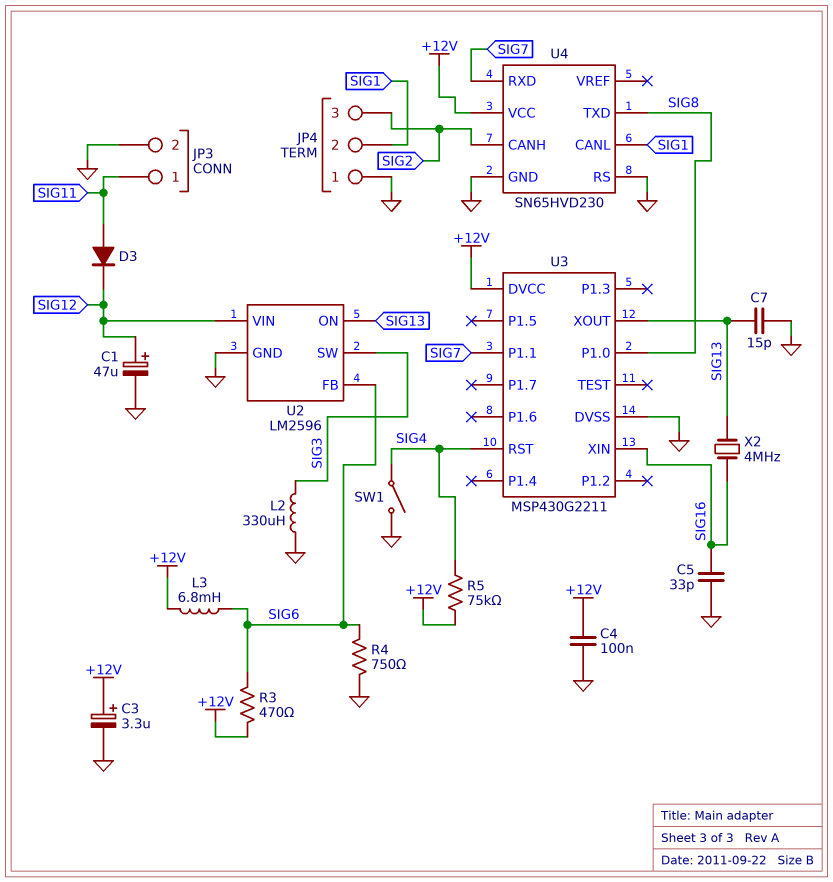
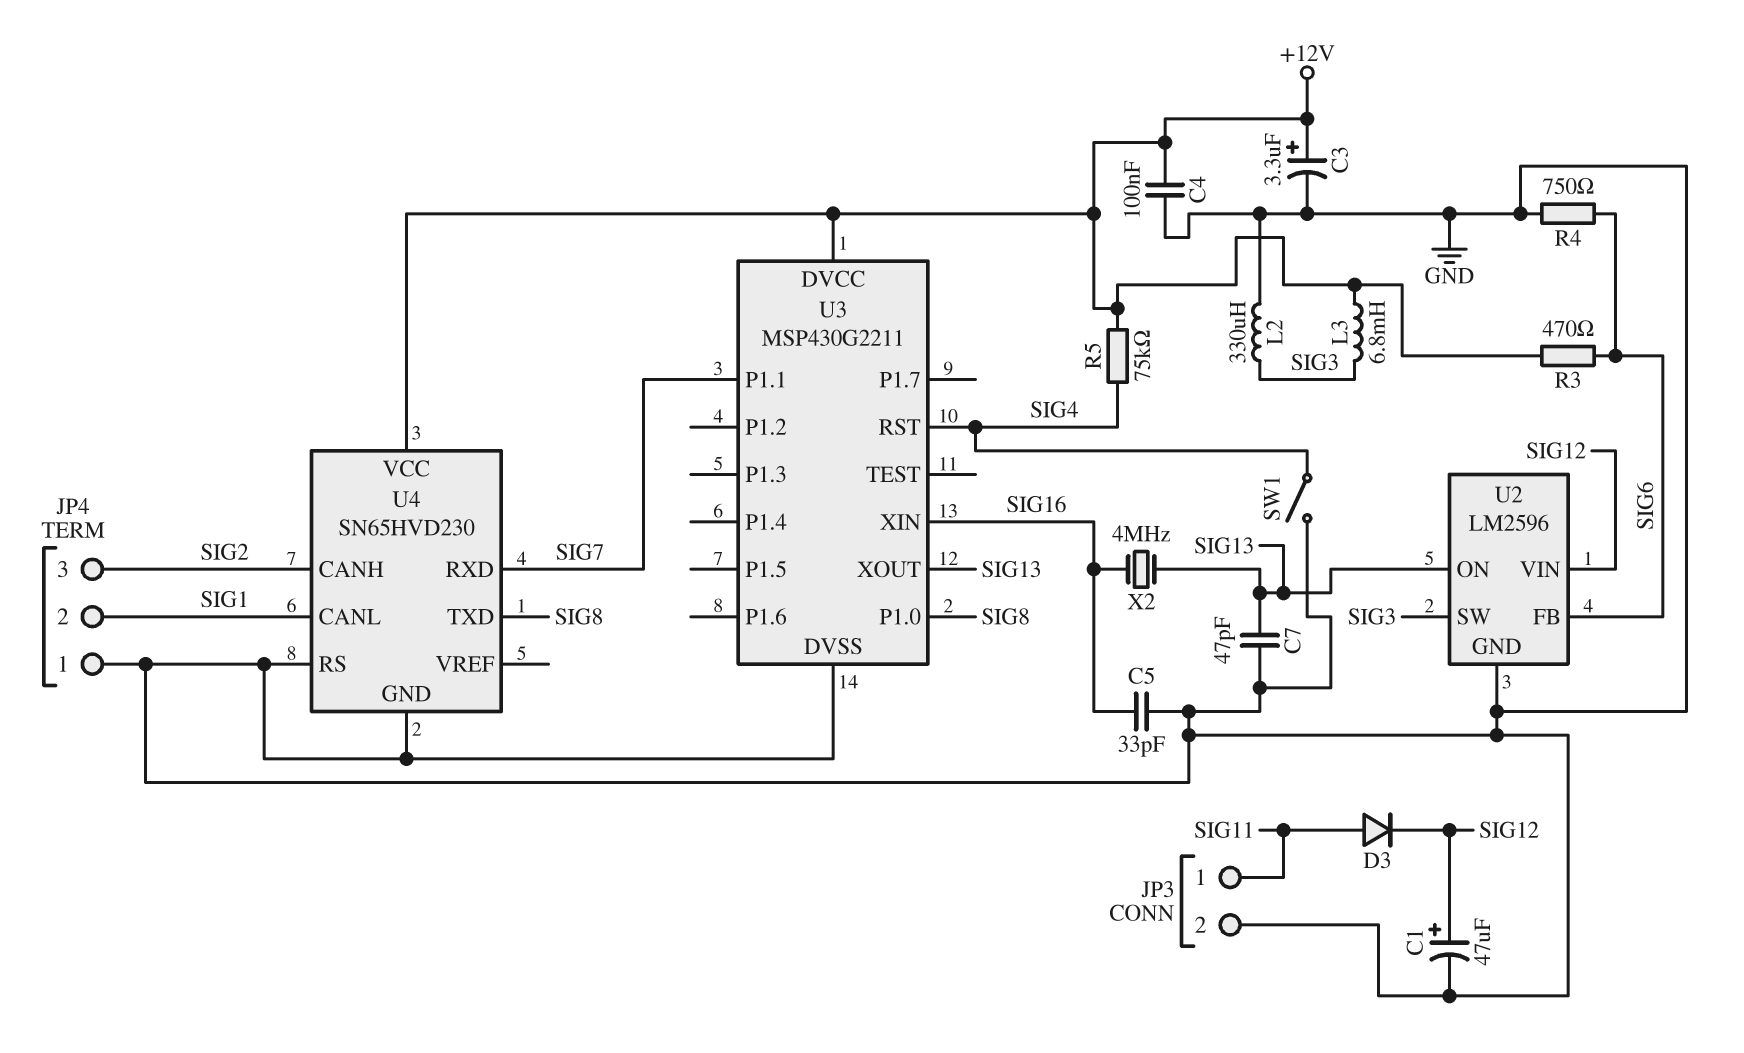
C7: 15pF (GND, SIG13) -> 47pF (GND, SIG13)
L3: 6.8mH (+12V, SIG6) -> 6.8mH (+12V, SIG3)

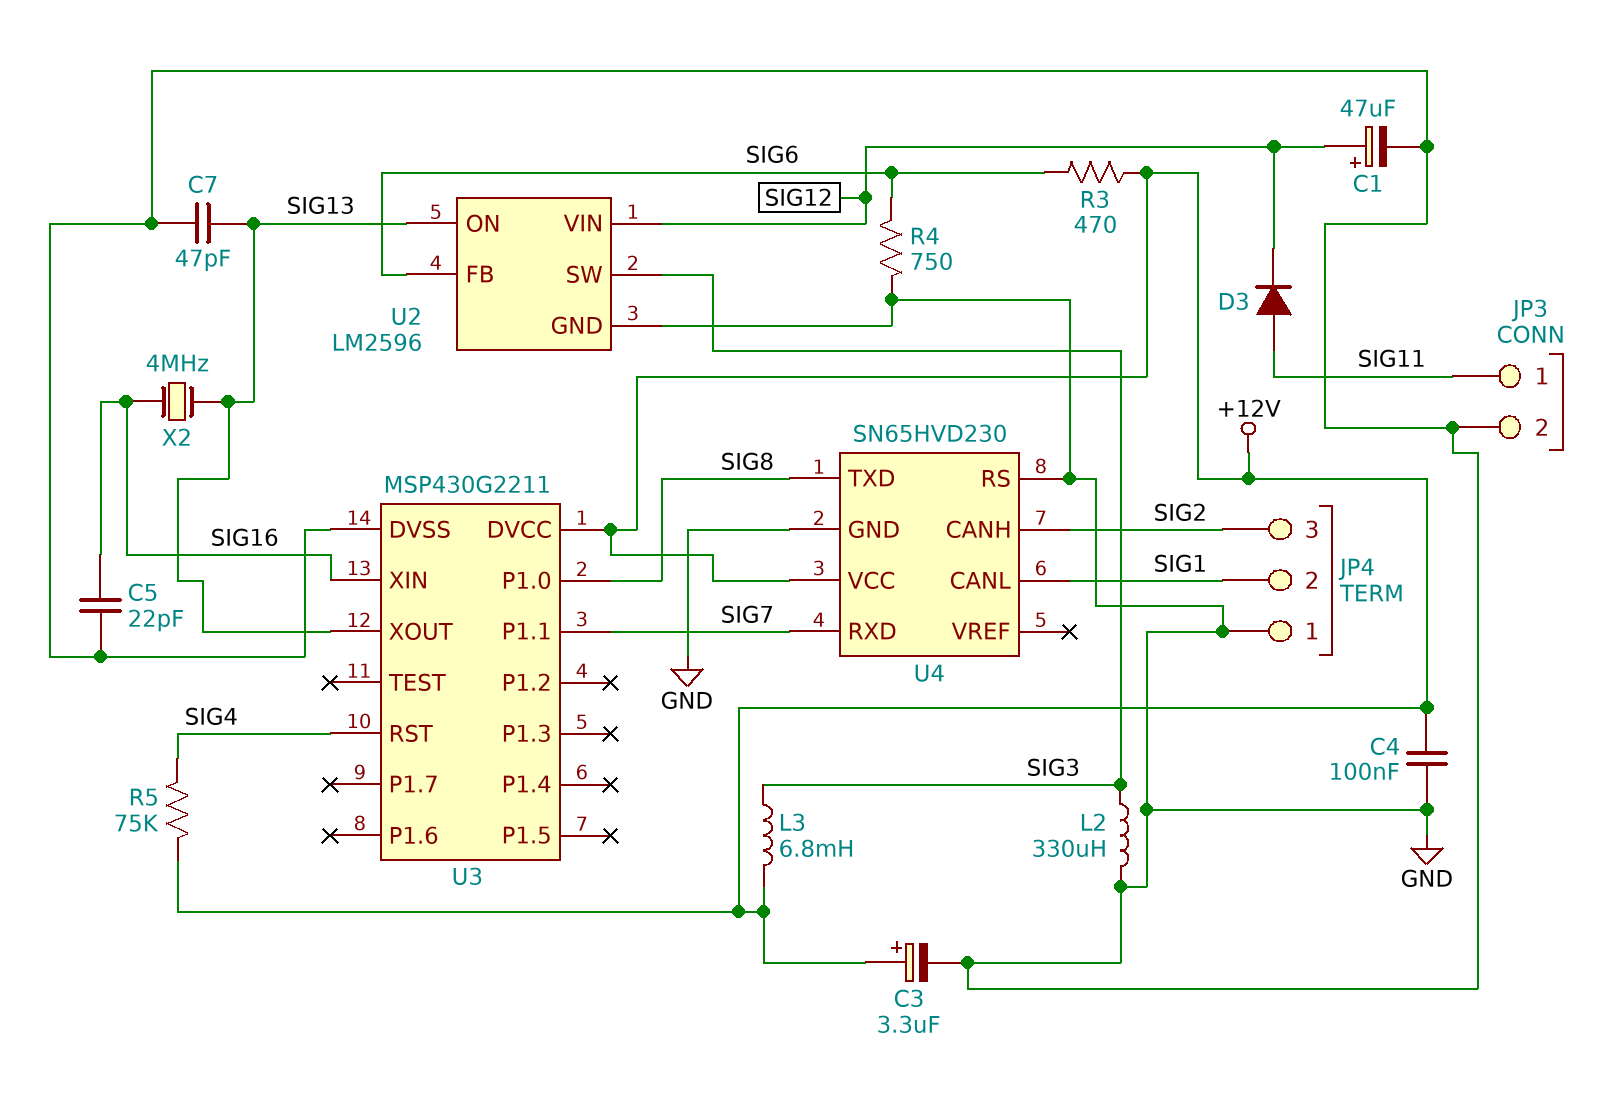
C5: 33pF (GND, SIG16) -> 22pF (GND, SIG16)
SW1: switch (GND, SIG4) -> none

